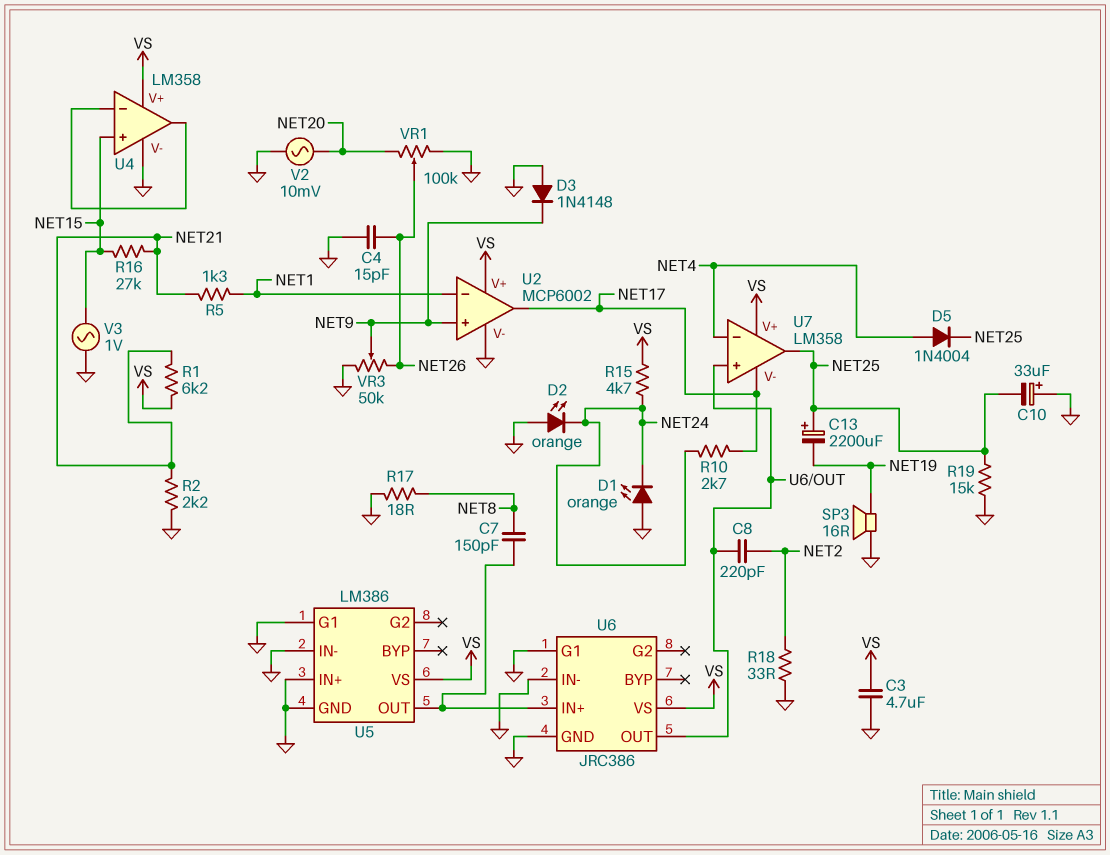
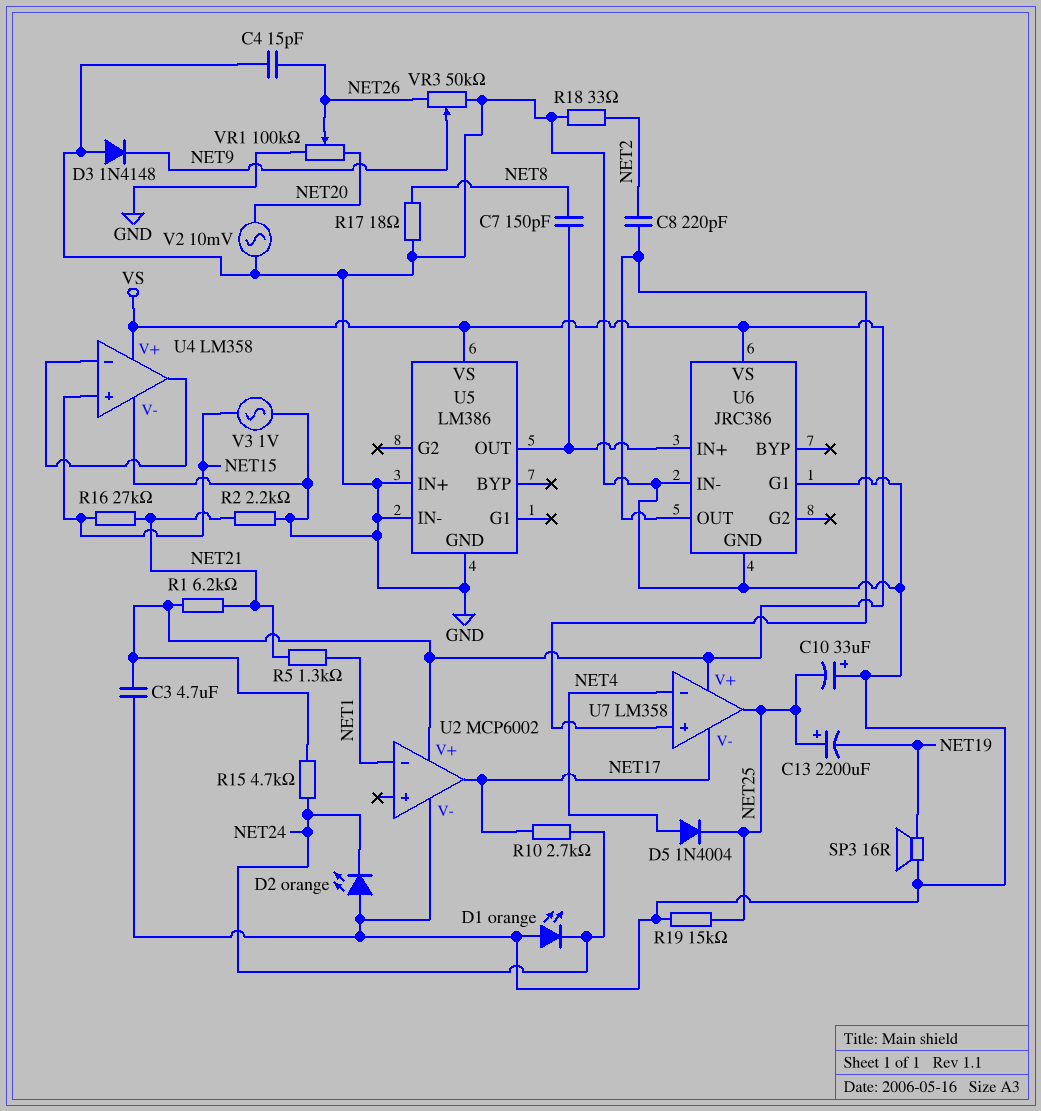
U2 pin in+: NET9 -> none
U5 pin G1: GND -> none

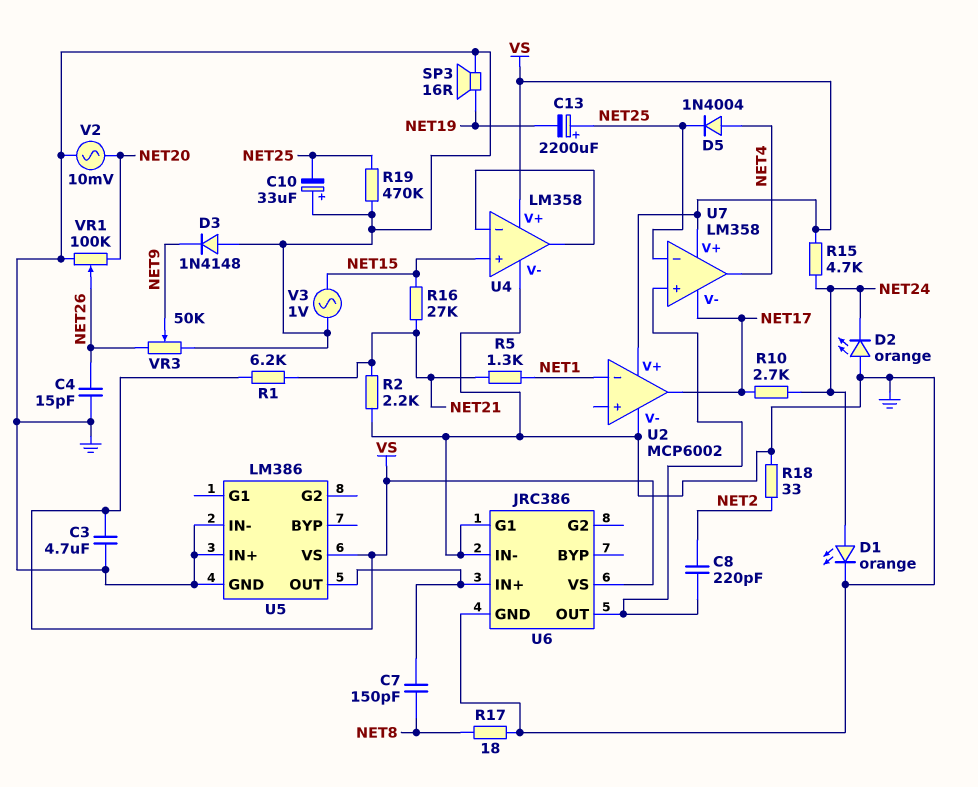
D1: LED orange (A GND, K NET24) -> LED orange (A NET24, K GND)
R19: 15k (GND, NET25) -> 470k (GND, NET25)
U7 pin in-: NET4 -> NET25
U7 pin out: NET25 -> NET4

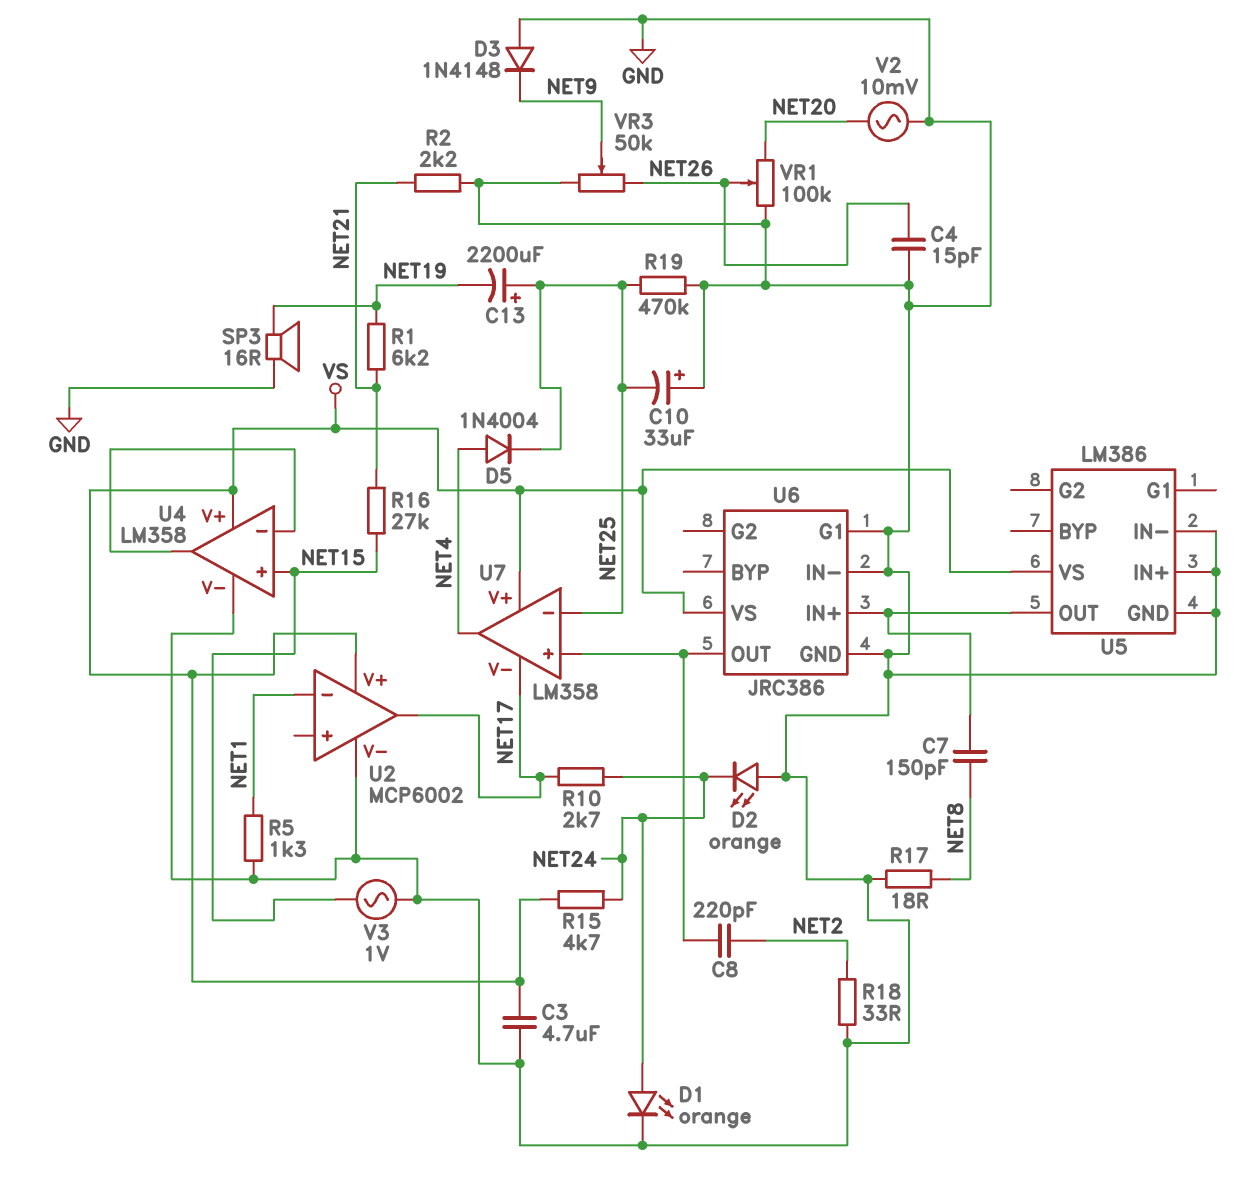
R1: 6.2k (NET21, VS) -> 6.2k (NET19, NET21)
R5: 1.3k (NET1, NET21) -> 1.3k (GND, NET1)

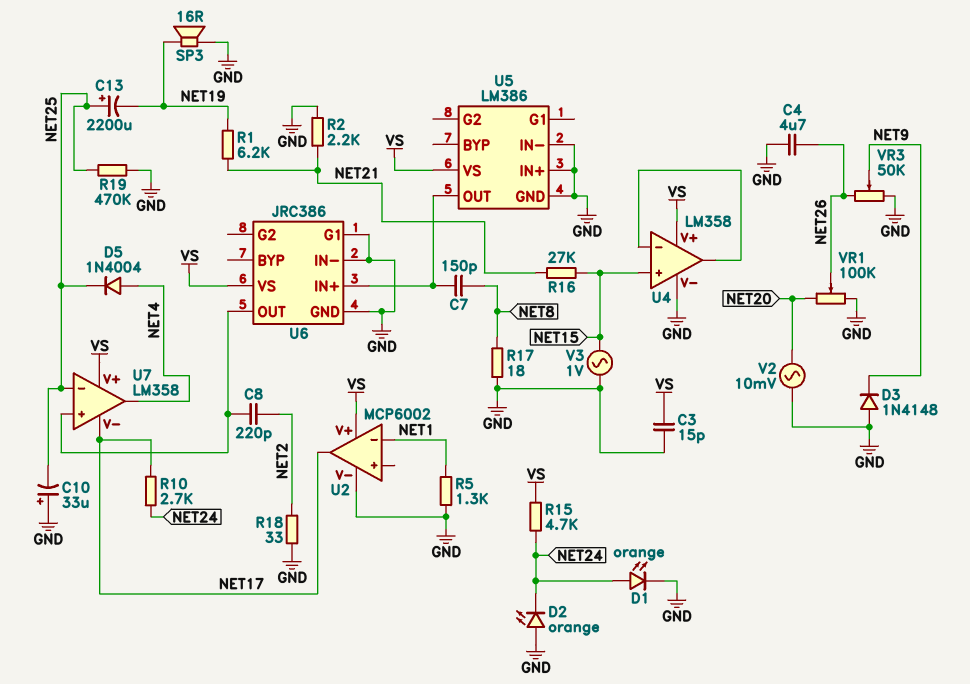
C3: 4.7uF (GND, VS) -> 15pF (GND, VS)
C4: 15pF (GND, NET26) -> 4.7uF (GND, NET26)

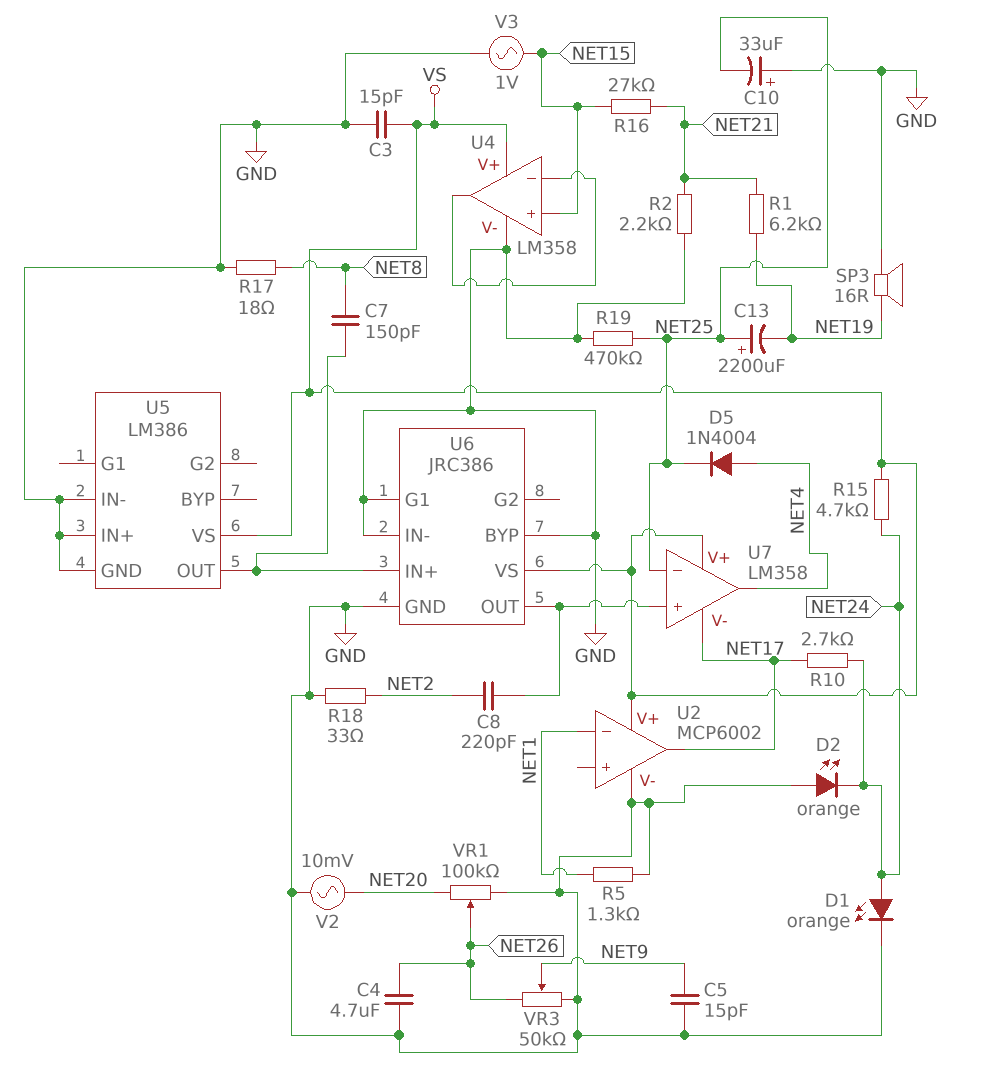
C5: none -> 15pF (GND, NET9)
D3: diode 1N4148 (A GND, K NET9) -> none
U6 pin BYP: none -> GND

